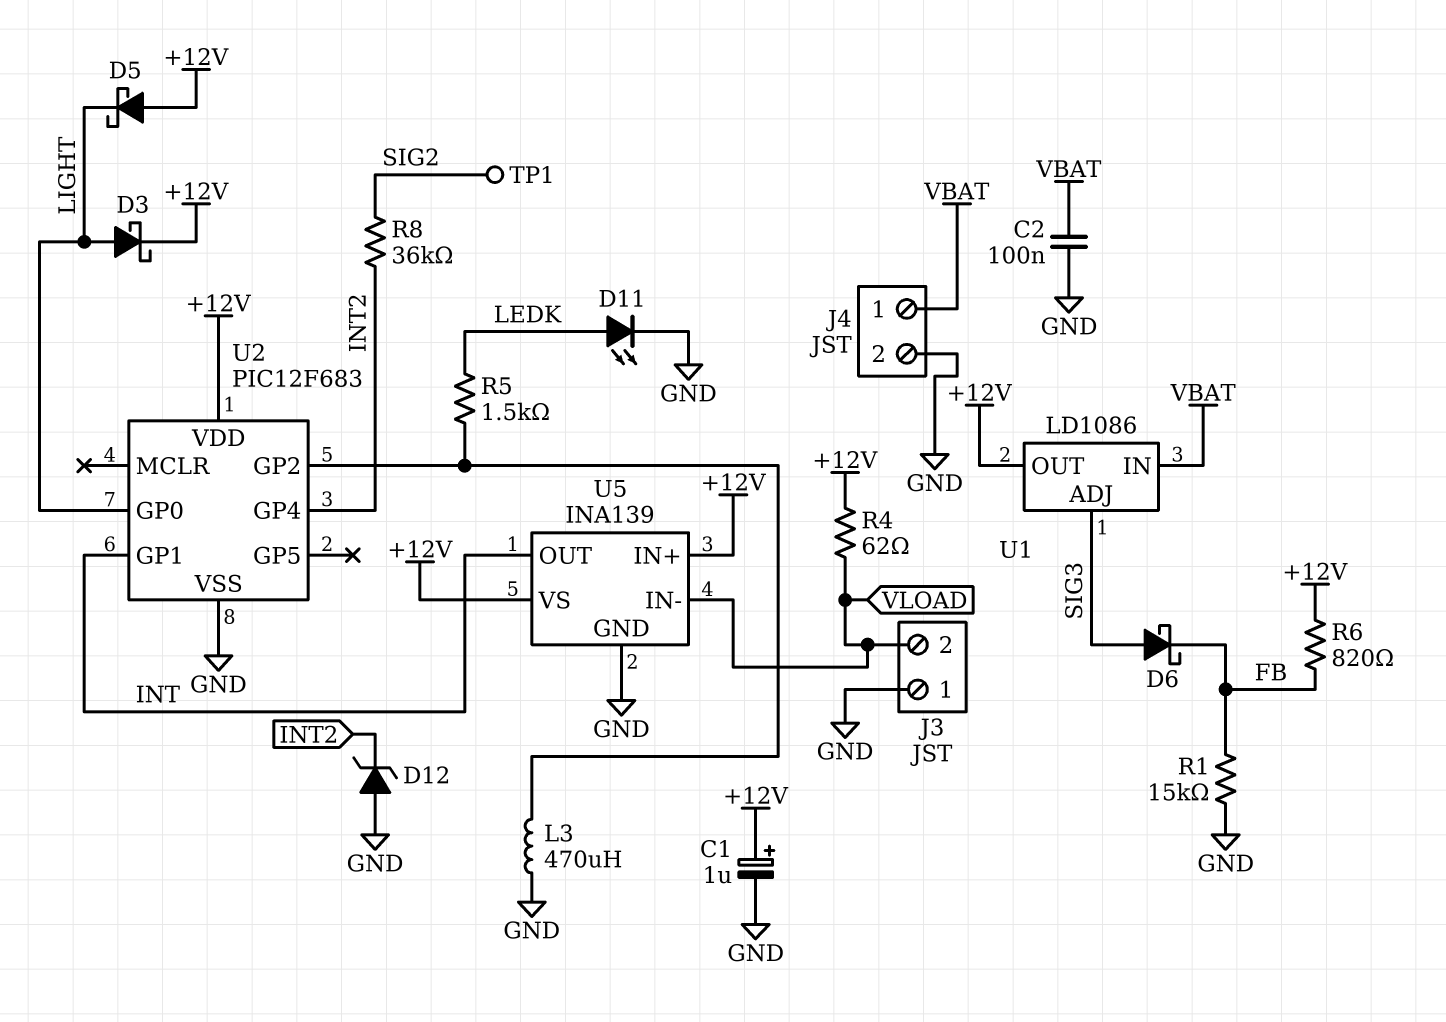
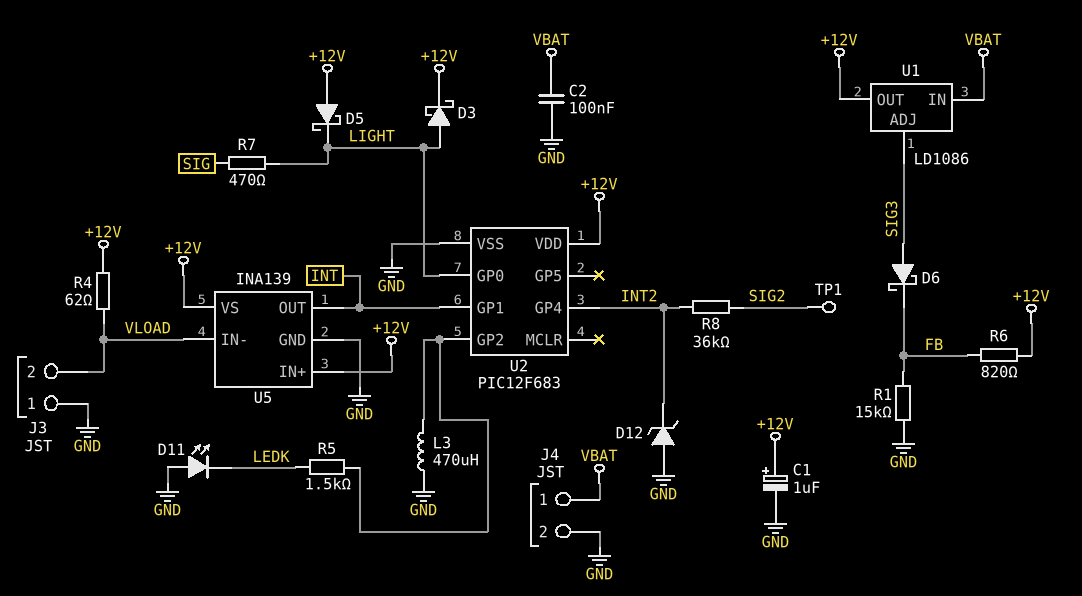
D11: LED (A LEDK, K GND) -> LED (A GND, K LEDK)
R7: none -> 470 (LIGHT, SIG)

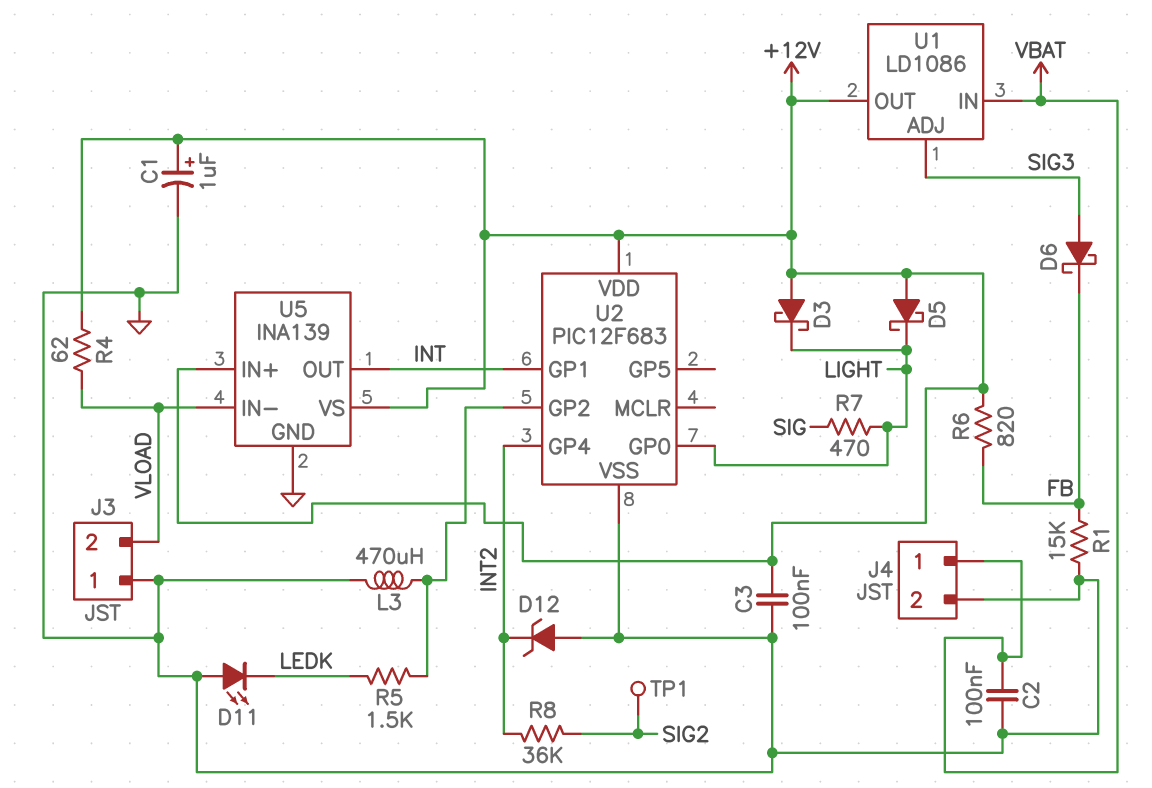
C3: none -> 100nF (+12V, GND)
D3: schottky (A LIGHT, K +12V) -> schottky (A +12V, K LIGHT)

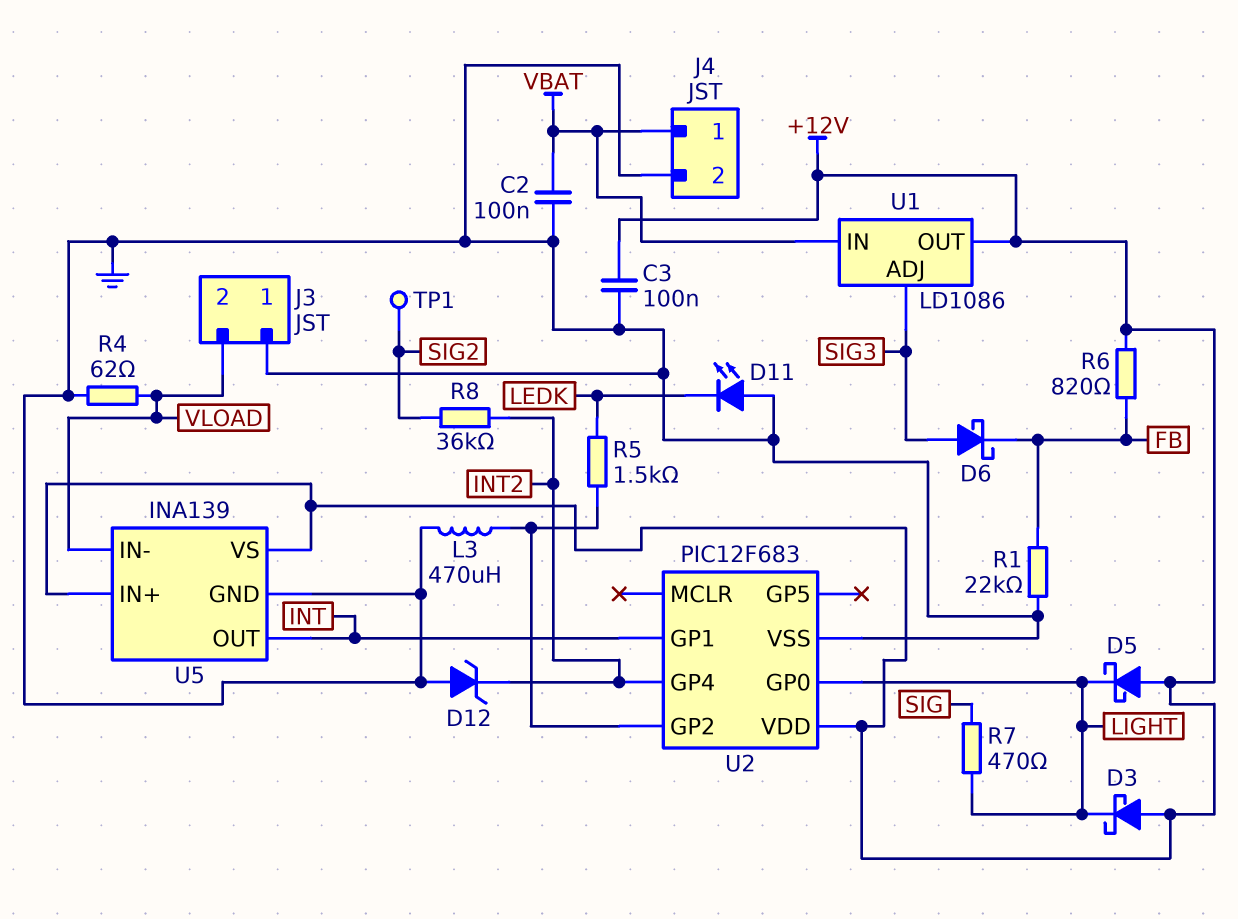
C1: 1uF (plus +12V, minus GND) -> none
R1: 15k (FB, GND) -> 22k (FB, GND)
R4: 62 (+12V, VLOAD) -> 62 (GND, VLOAD)

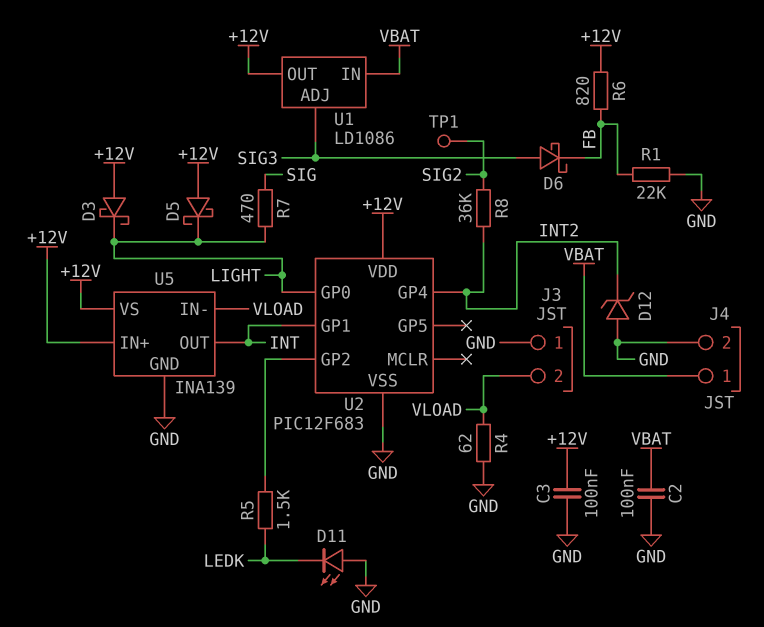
L3: 470uH (GND, U2/GP2) -> none

